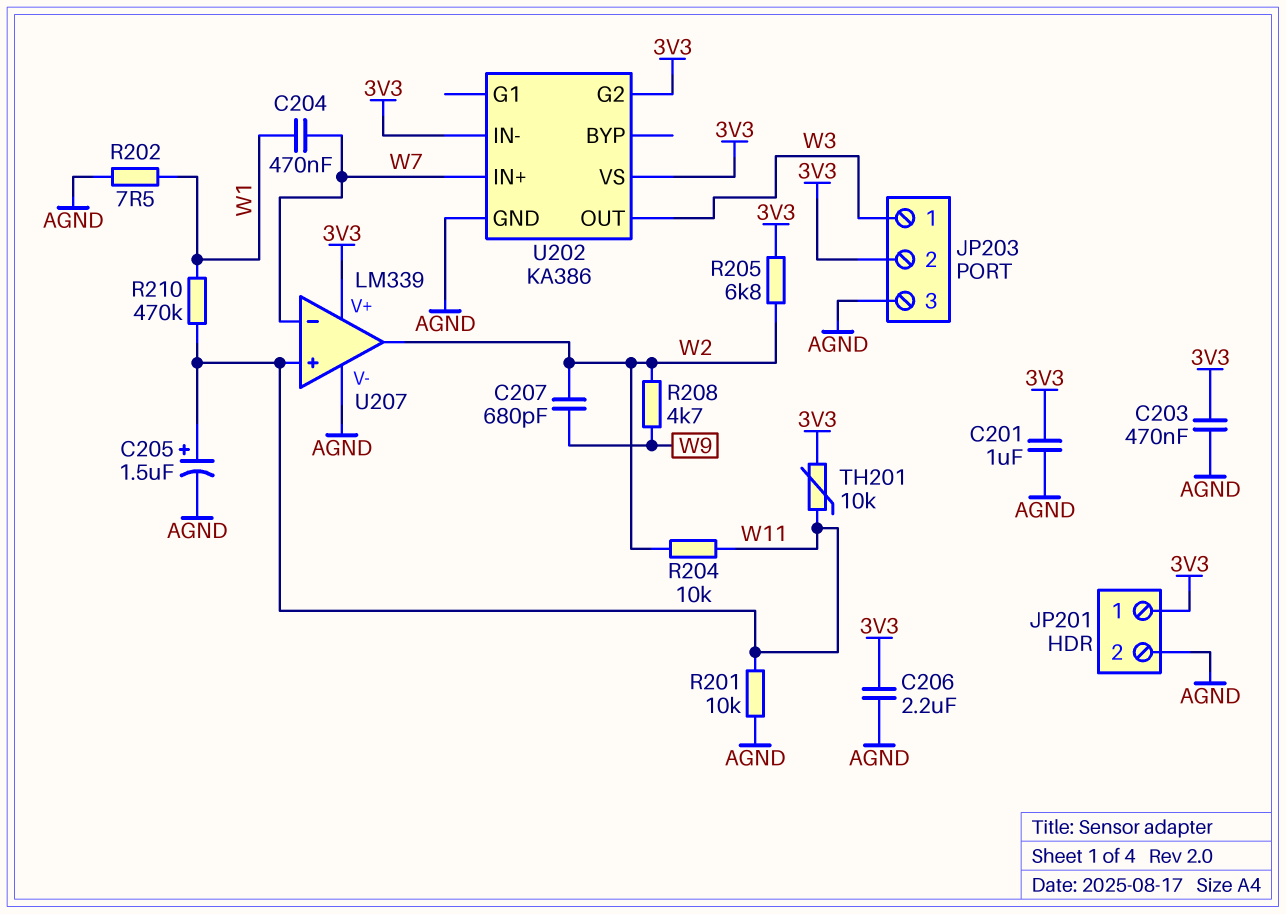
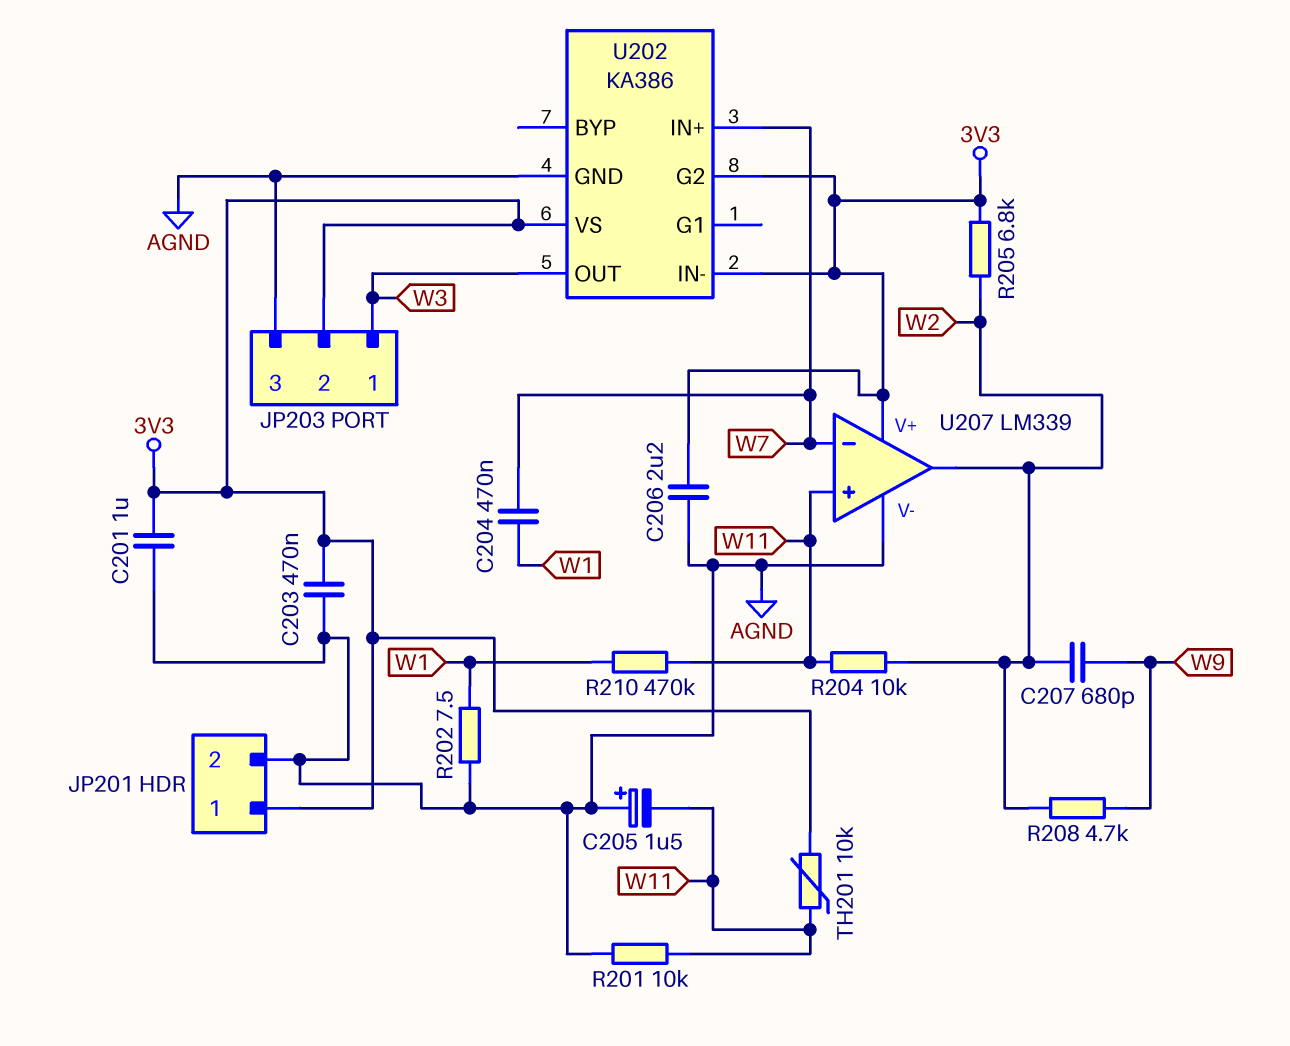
C205: 1.5uF (plus W11, minus AGND) -> 1.5uF (plus AGND, minus W11)

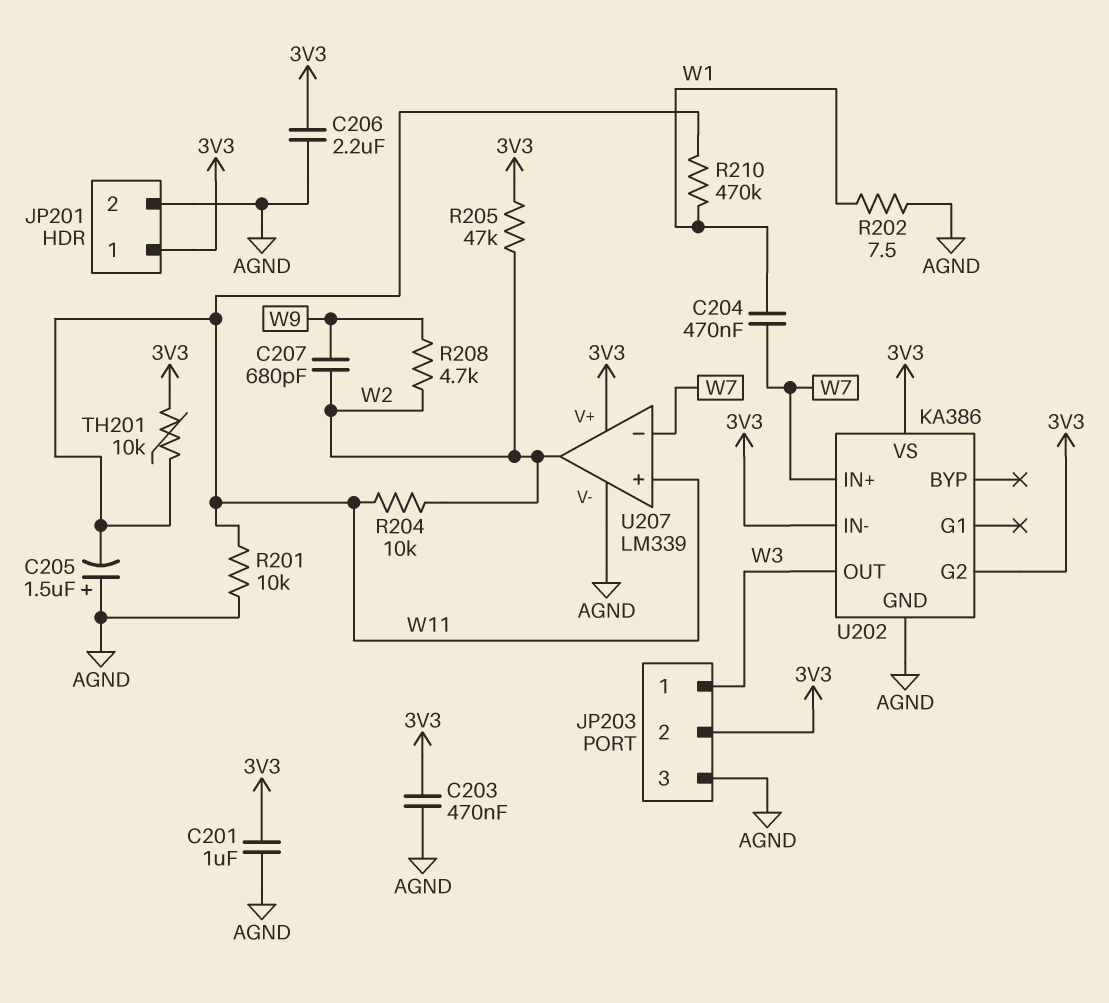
R205: 6.8k (3V3, W2) -> 47k (3V3, W2)

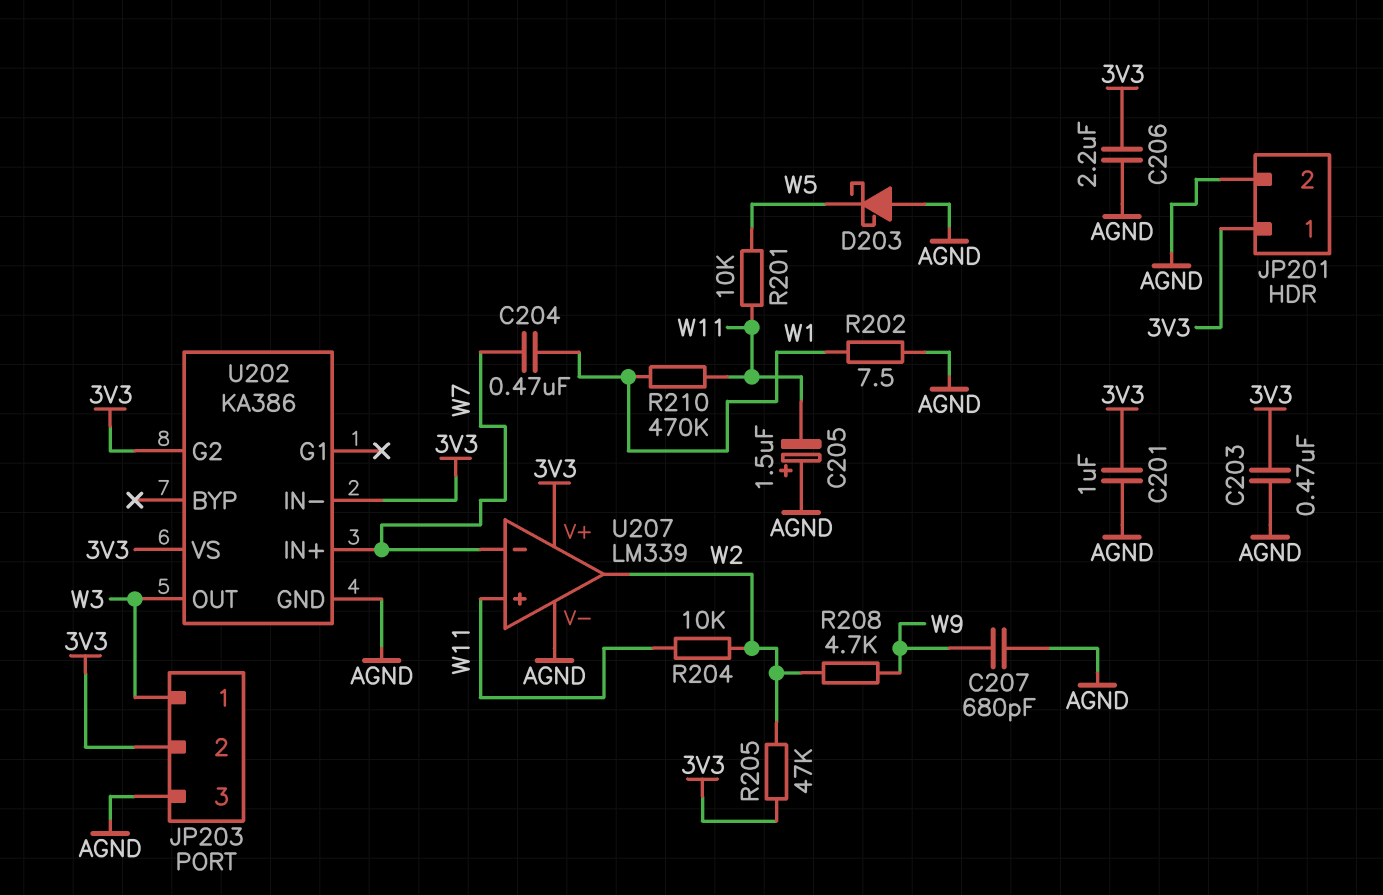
C207: 680pF (W2, W9) -> 680pF (AGND, W9)
D203: none -> schottky (A AGND, K W5)
R201: 10k (AGND, W11) -> 10k (W5, W11)
TH201: 10k (3V3, W11) -> none

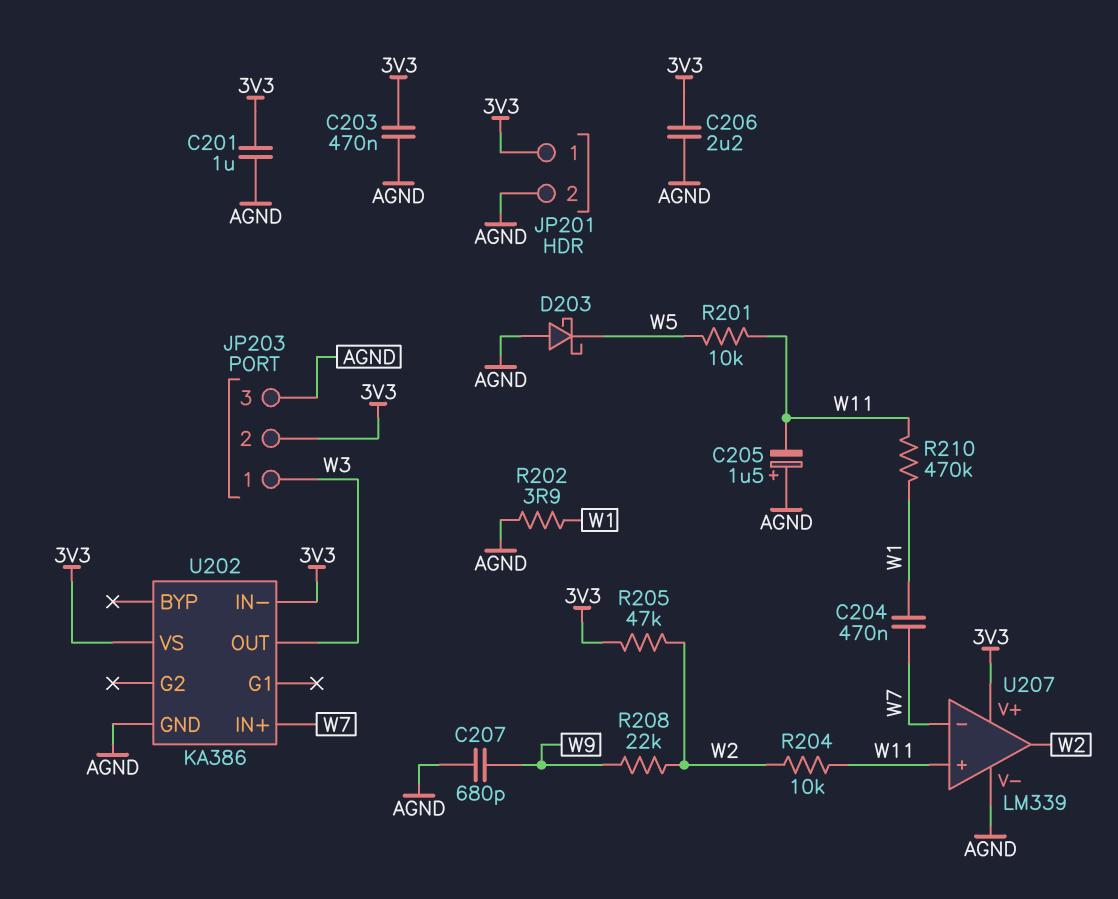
R202: 7.5 (AGND, W1) -> 3.9 (AGND, W1)
R208: 4.7k (W2, W9) -> 22k (W2, W9)
U202 pin G2: 3V3 -> none

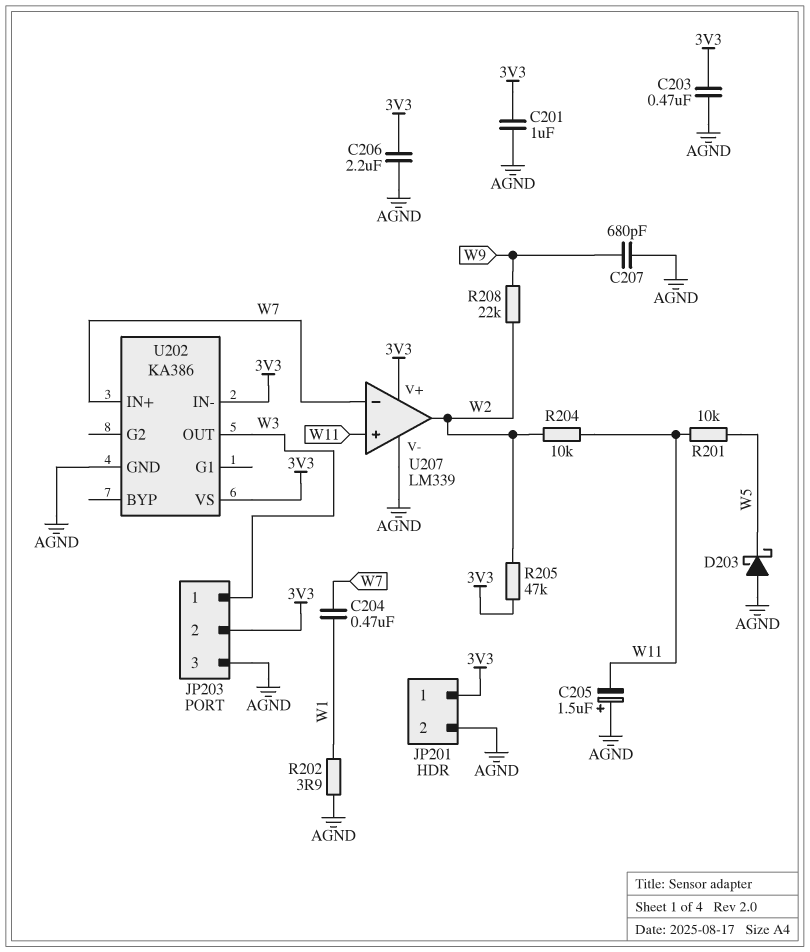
R210: 470k (W1, W11) -> none

